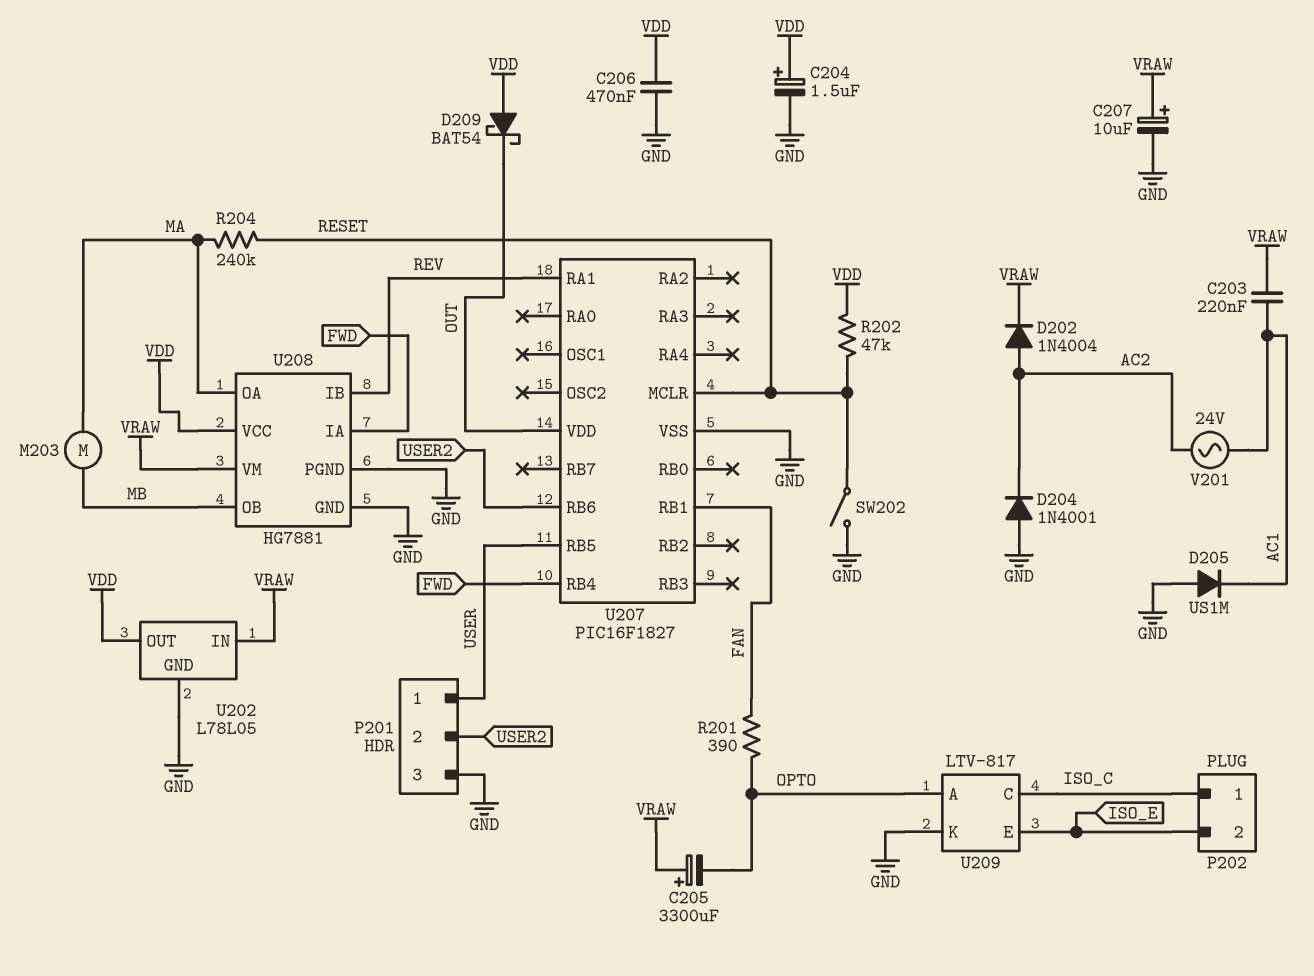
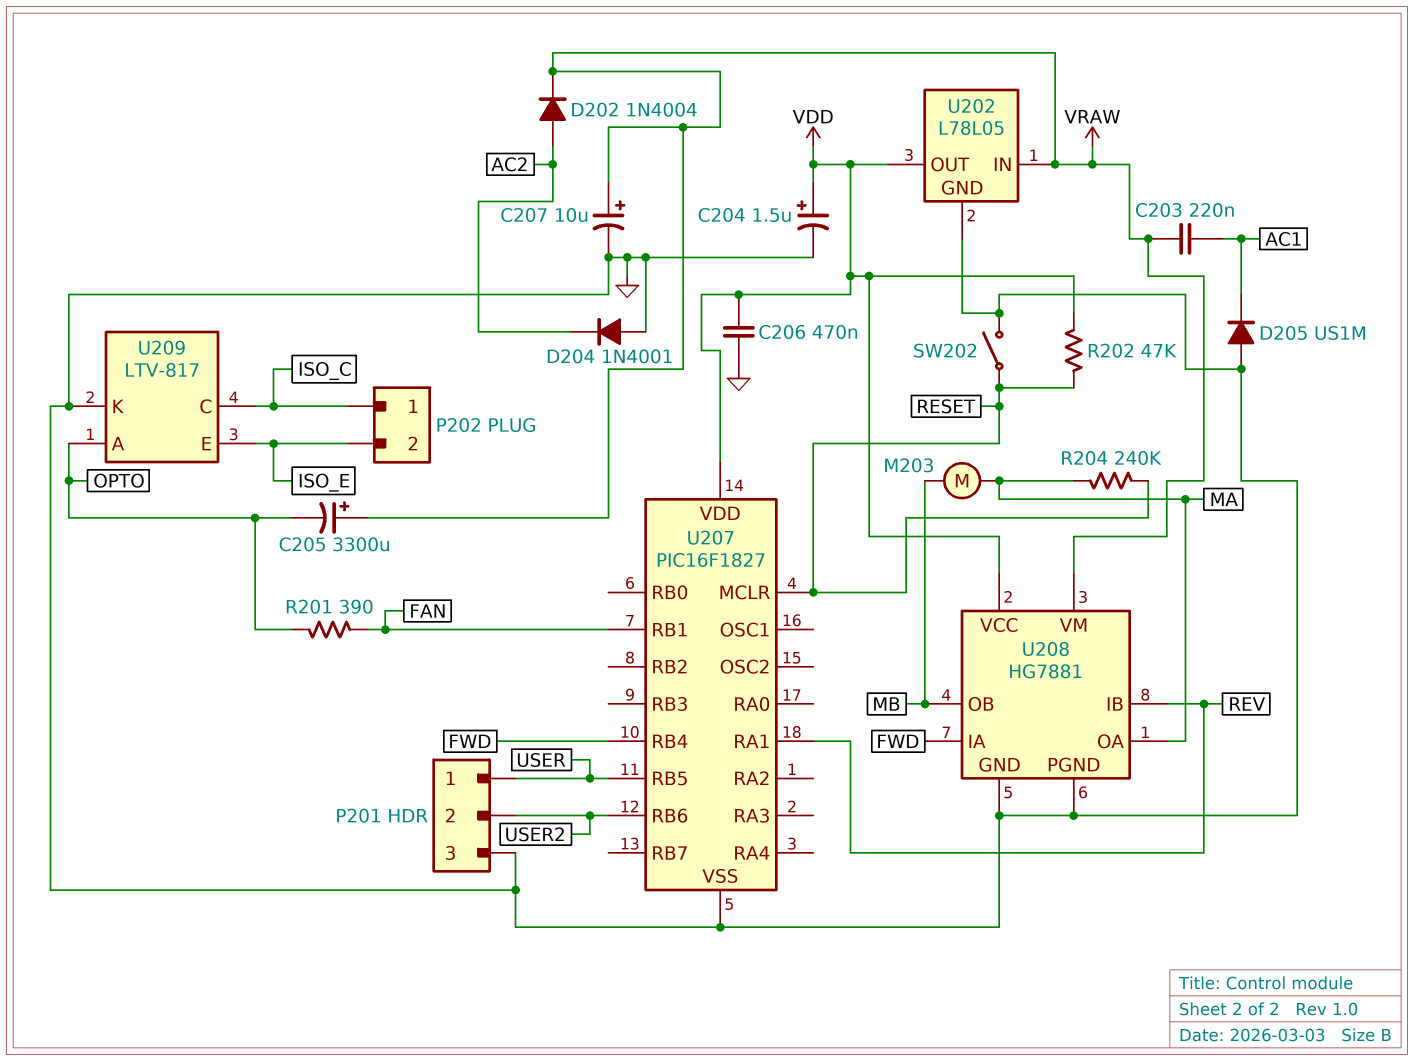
D209: schottky BAT54 (A VDD, K OUT) -> none
U207 pin VDD: OUT -> VDD
V201: AC 24V (AC1, AC2) -> none

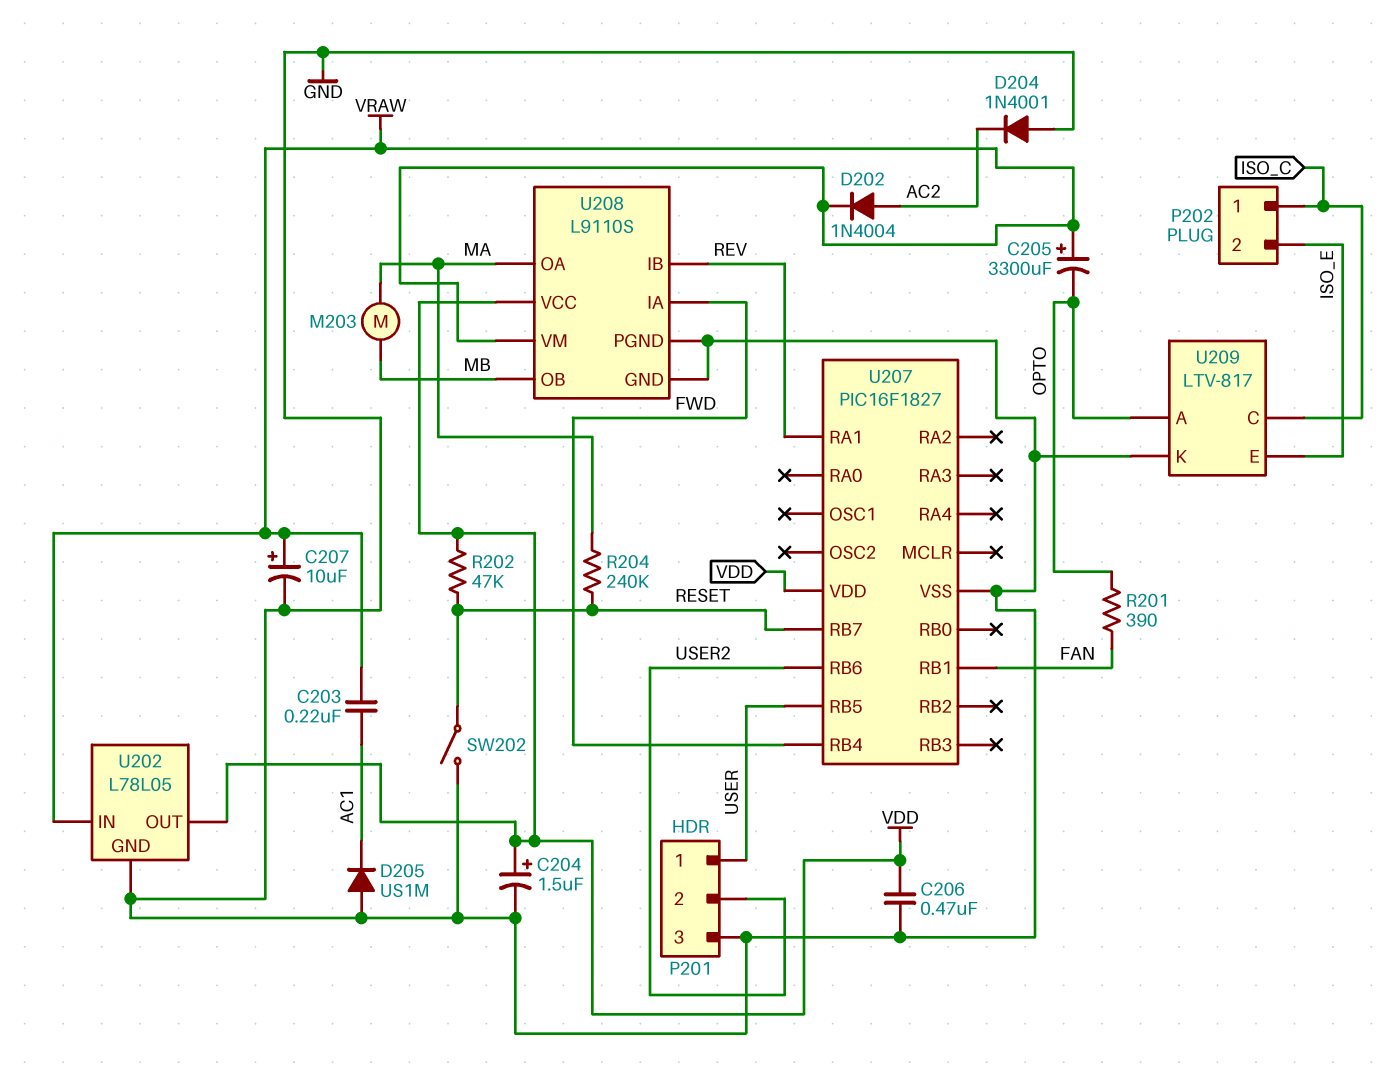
U207 pin MCLR: RESET -> none
U207 pin RB7: none -> RESET
U208: HG7881 -> L9110S

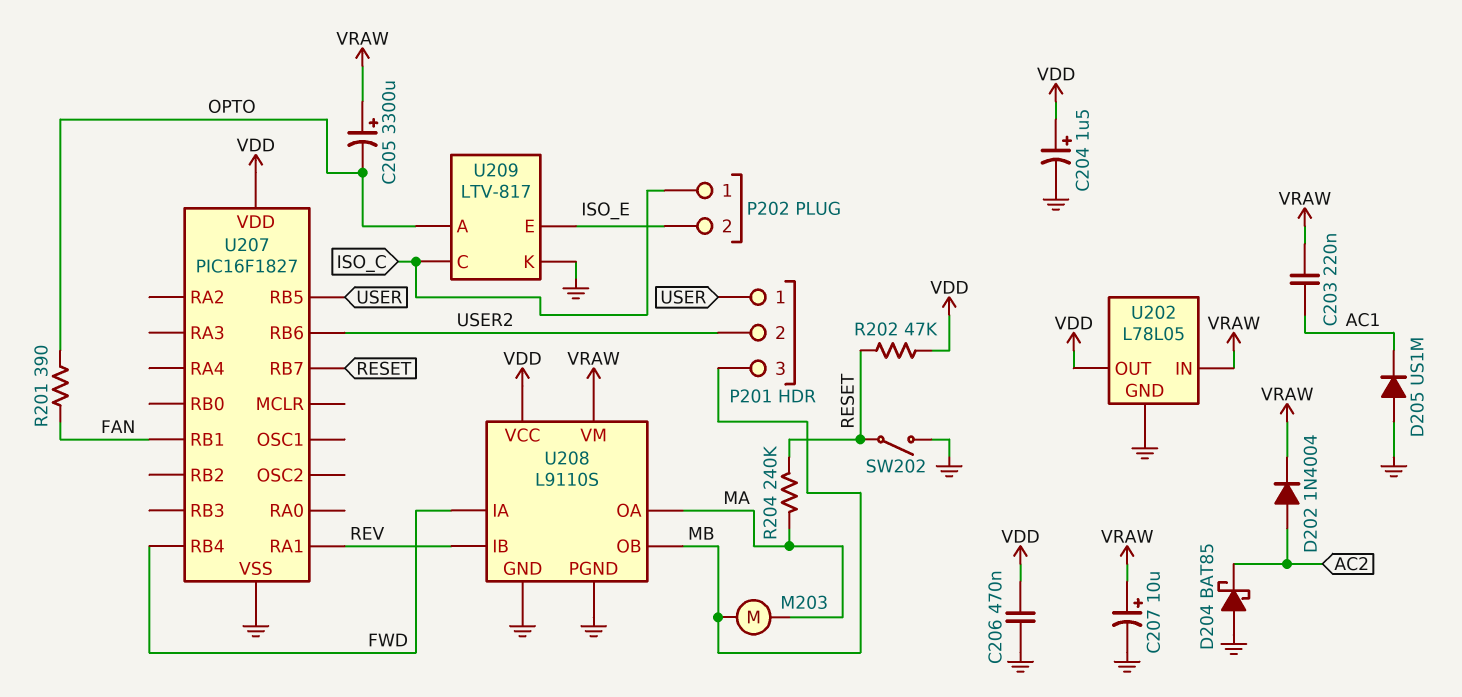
D204: diode 1N4001 (A GND, K AC2) -> schottky BAT85 (A GND, K AC2)
P201 pin 3: GND -> MB

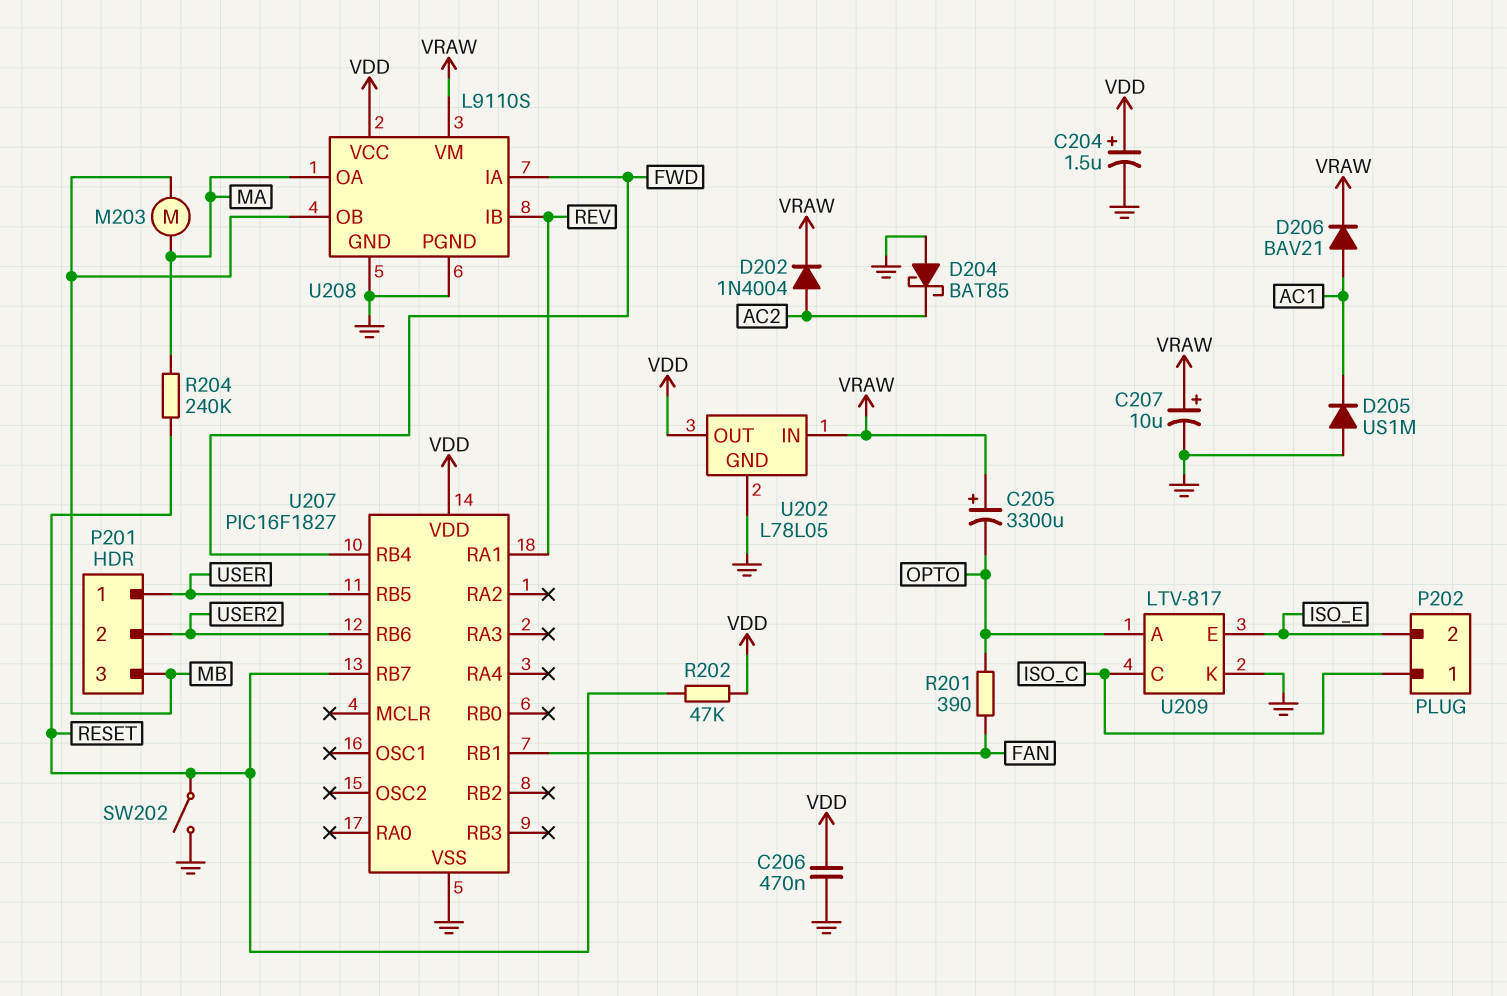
C203: 220nF (AC1, VRAW) -> none
D206: none -> diode BAV21 (A AC1, K VRAW)

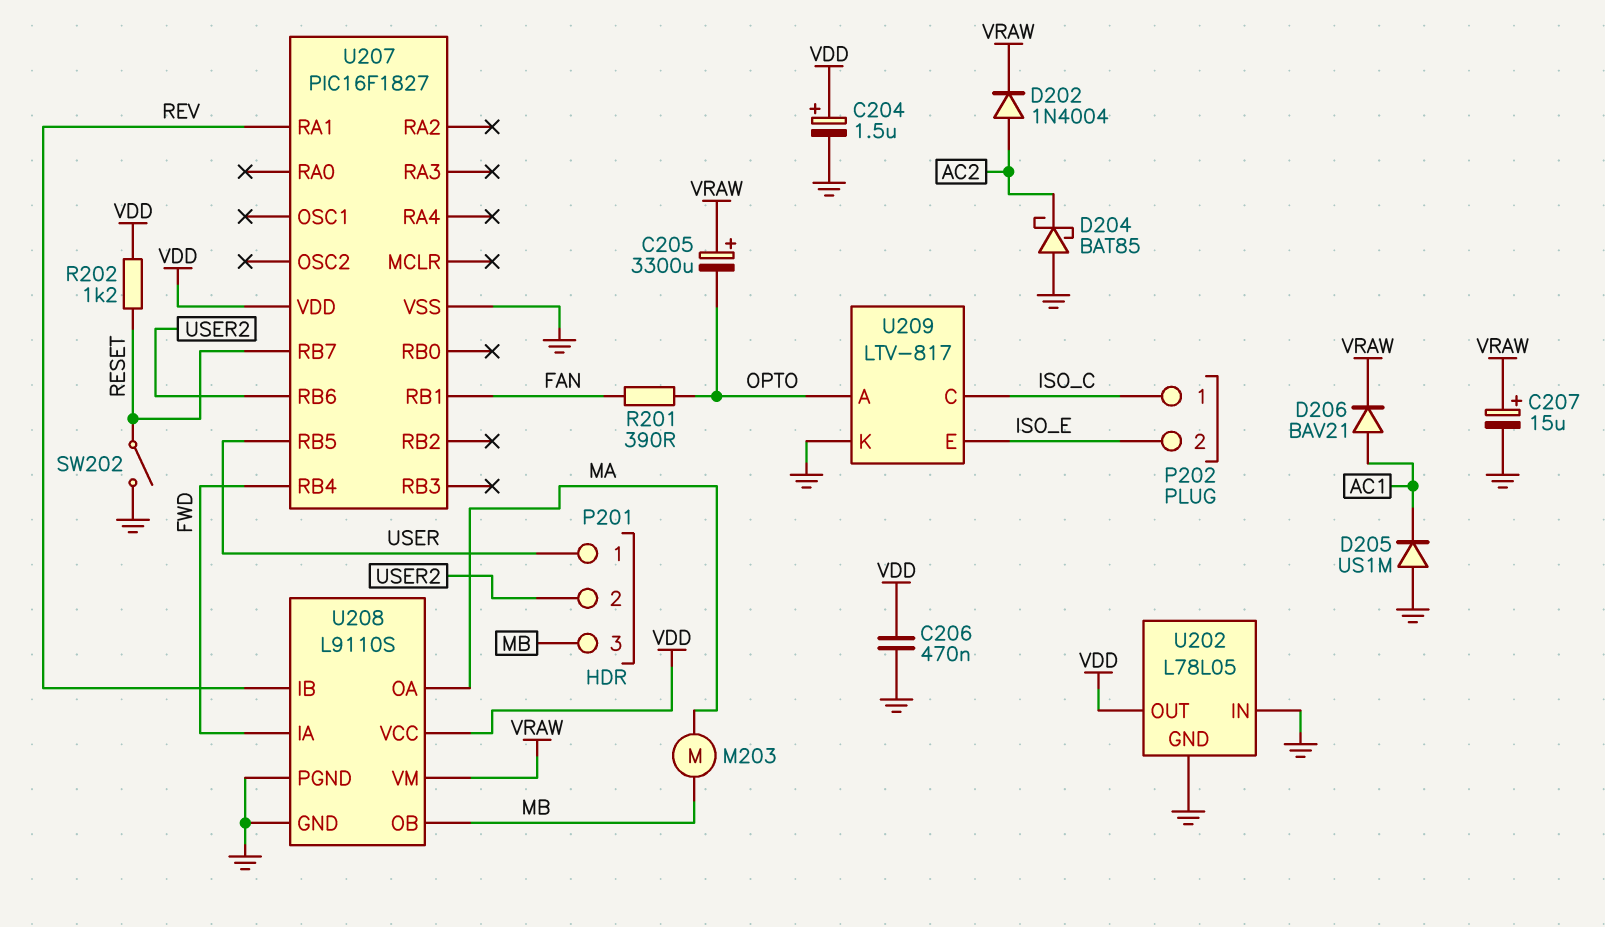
C207: 10uF (plus VRAW, minus GND) -> 15uF (plus VRAW, minus GND)
R202: 47k (RESET, VDD) -> 1.2k (RESET, VDD)
R204: 240k (MA, RESET) -> none
U202 pin IN: VRAW -> GND

